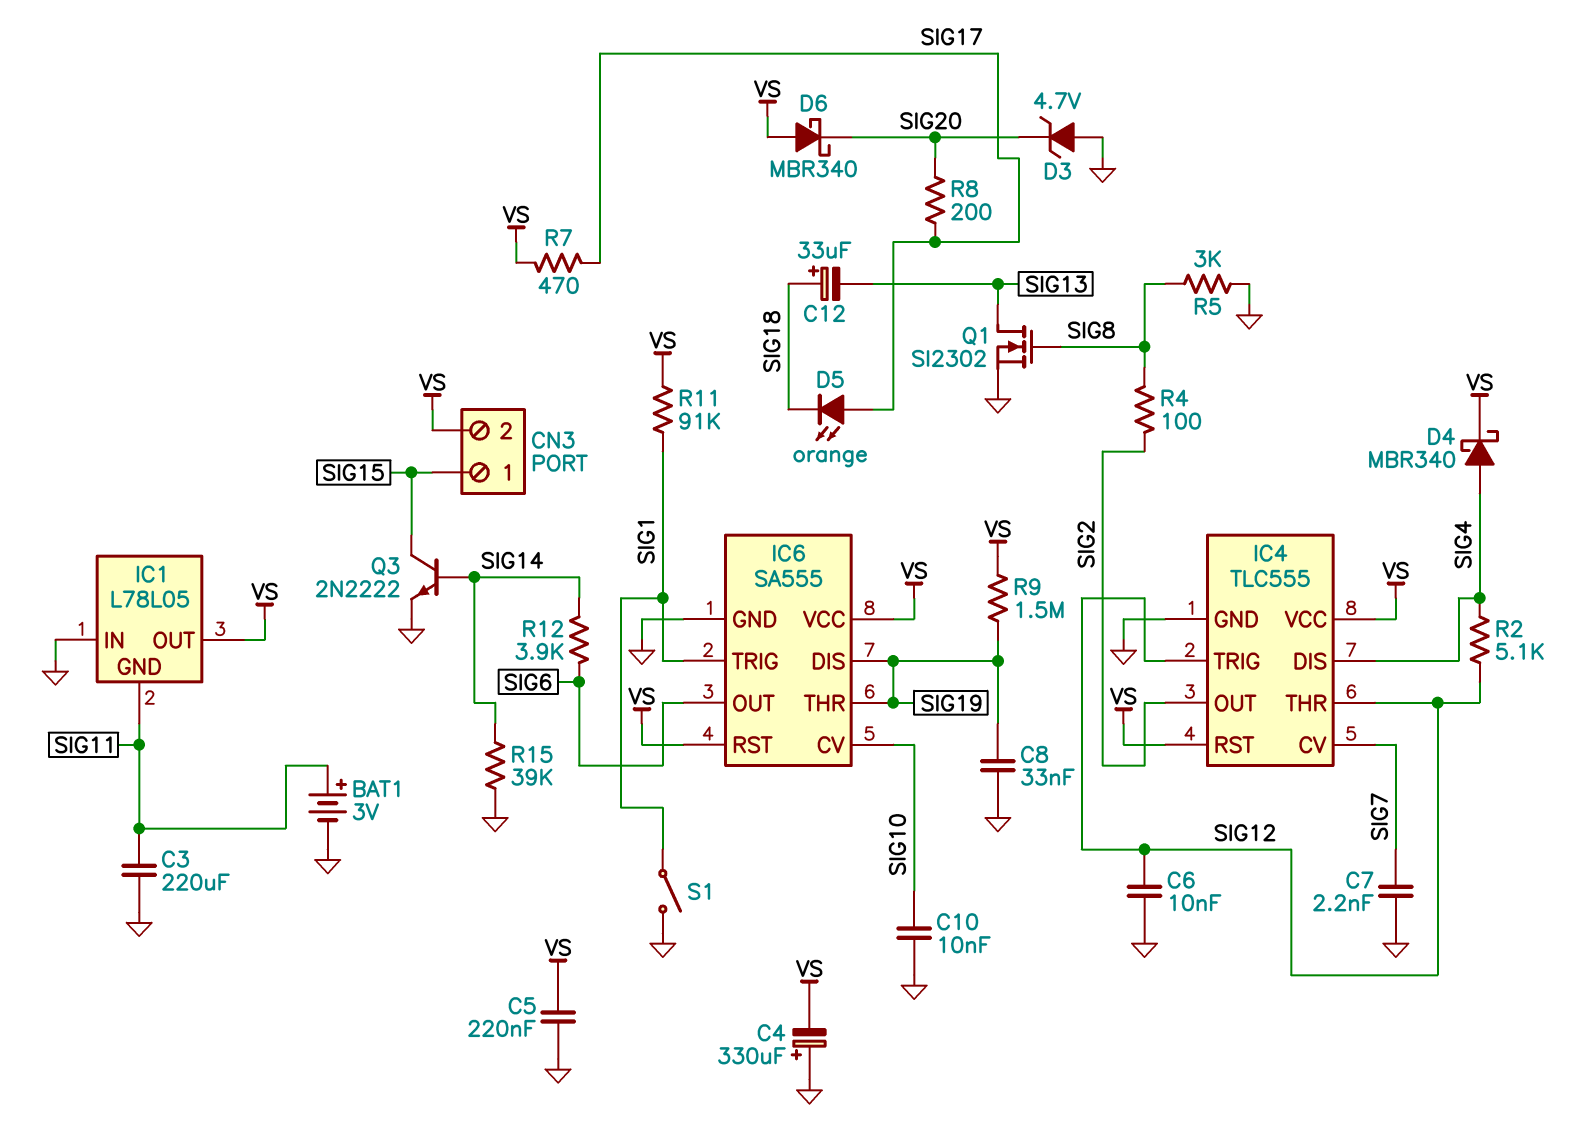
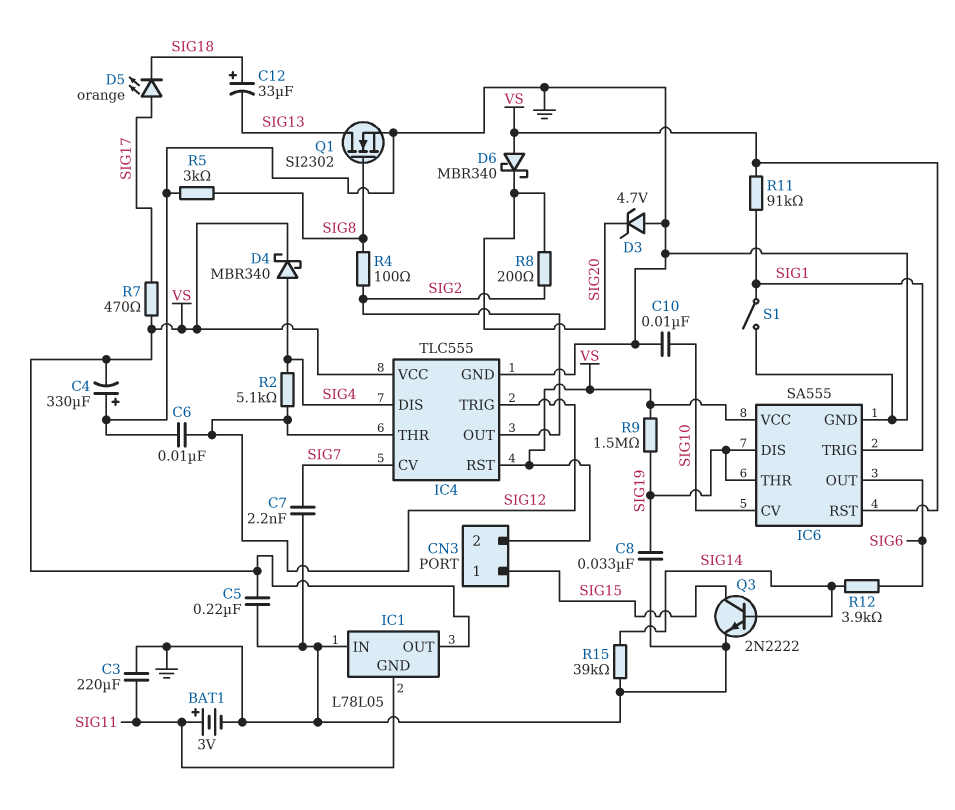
R8: 200 (SIG17, SIG20) -> 200 (SIG2, SIG20)

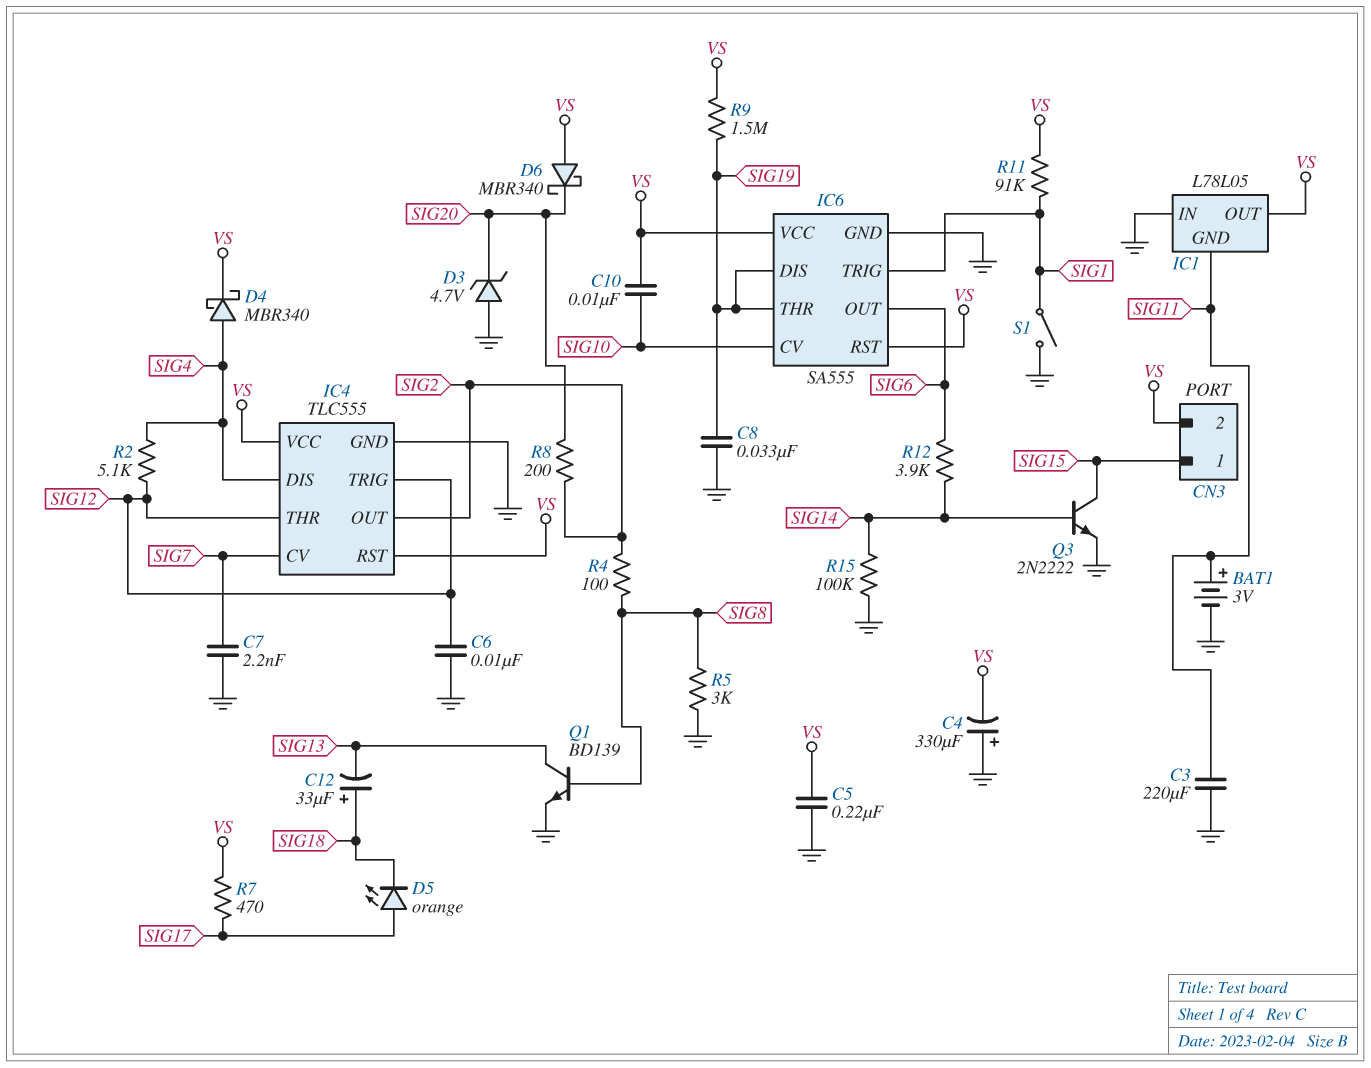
C10: 10nF (GND, SIG10) -> 10nF (SIG10, VS)
Q1: NMOS SI2302 (G SIG8, D SIG13, S GND) -> NPN BD139 (B SIG8, C SIG13, E GND)
R15: 39k (GND, SIG14) -> 100k (GND, SIG14)

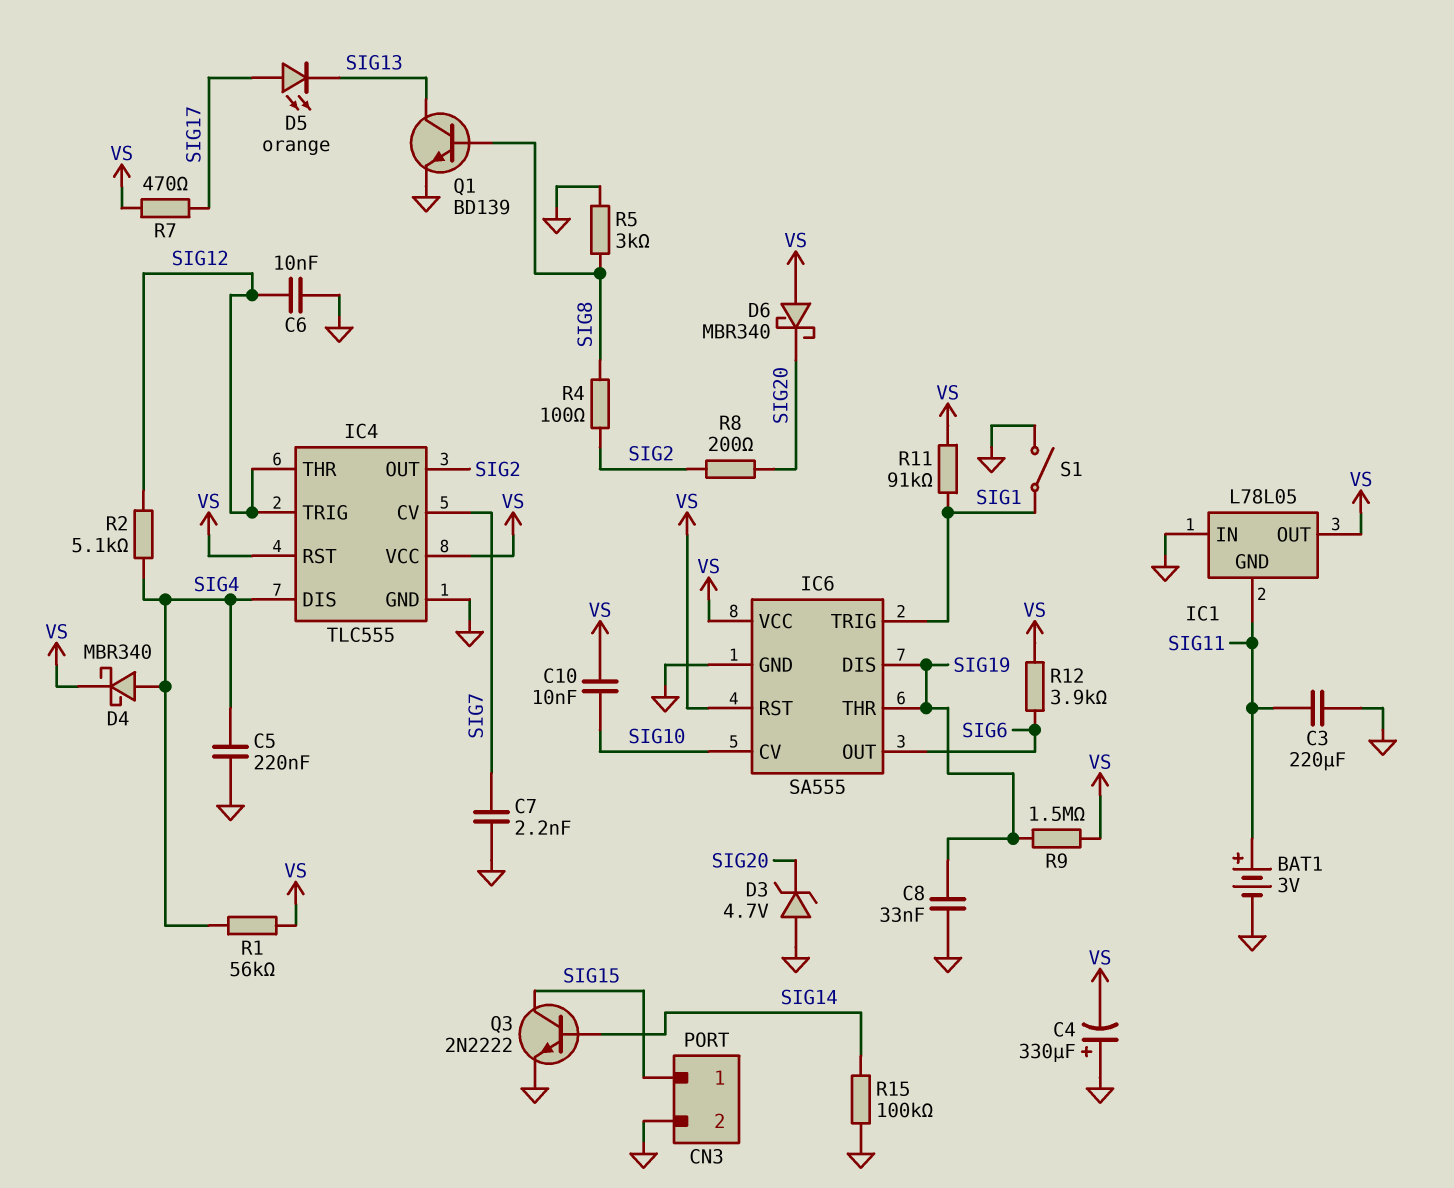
C5: 220nF (GND, VS) -> 220nF (GND, SIG4)
C12: 33uF (plus SIG18, minus SIG13) -> none
CN3 pin 2: VS -> GND
D5: LED orange (A SIG17, K SIG18) -> LED orange (A SIG17, K SIG13)
R1: none -> 56k (SIG4, VS)
R12: 3.9k (SIG6, SIG14) -> 3.9k (SIG6, VS)

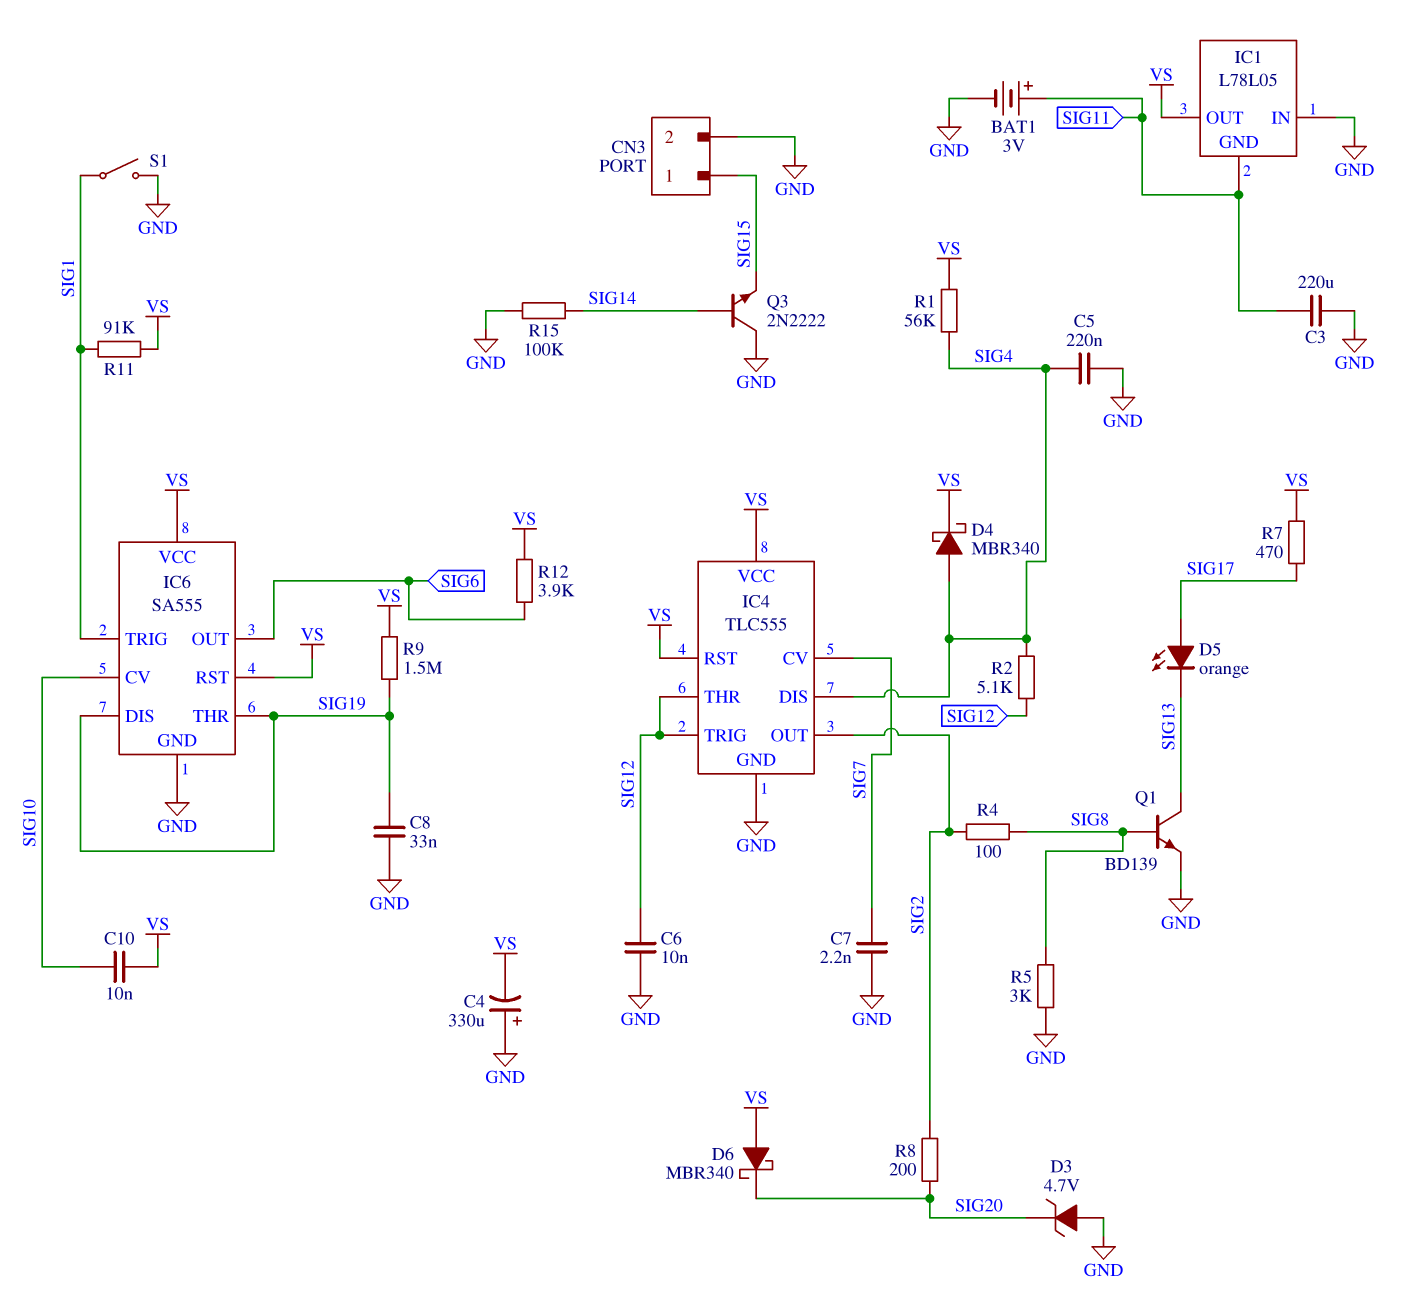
Q3: NPN 2N2222 (B SIG14, C SIG15, E GND) -> NPN 2N2222 (B SIG14, C GND, E SIG15)

